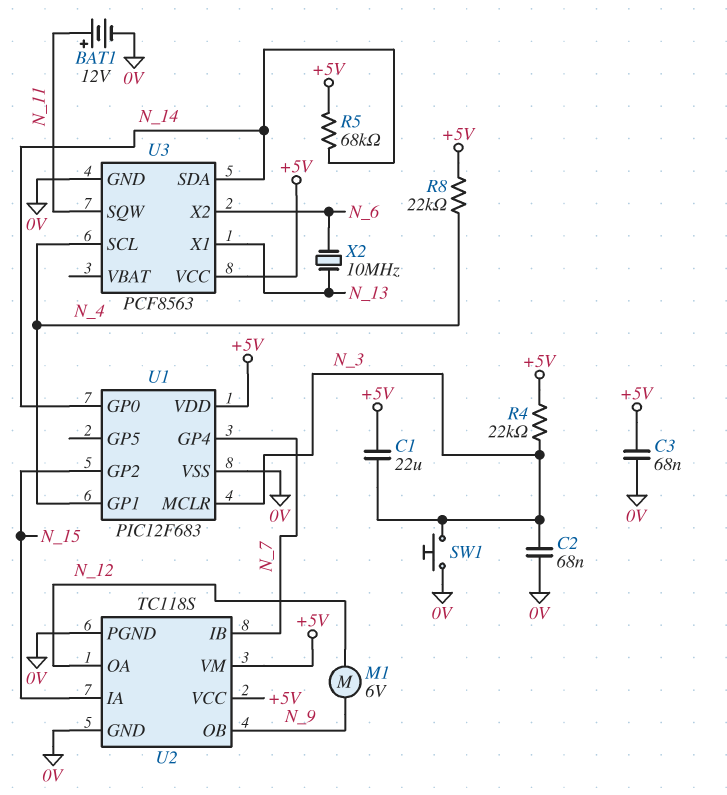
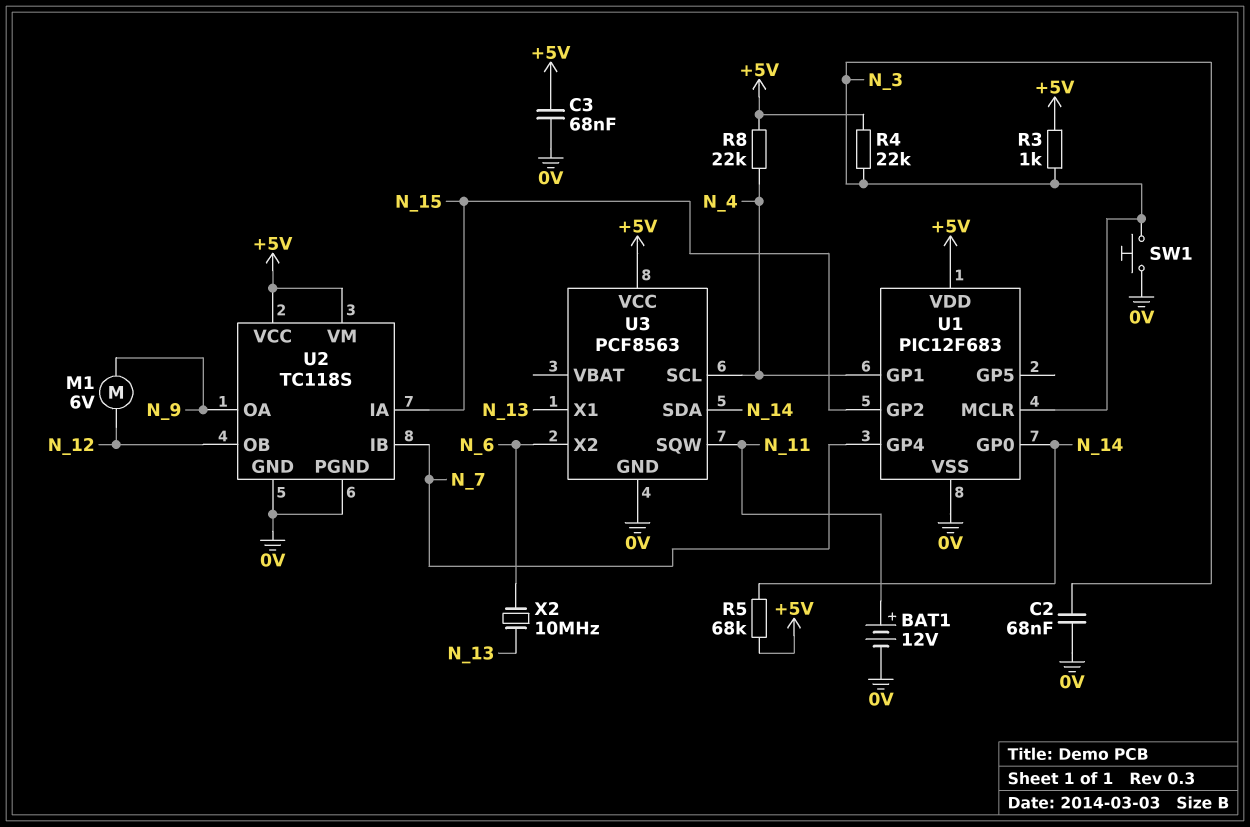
C1: 22uF (+5V, N_3) -> none
R3: none -> 1k (+5V, N_3)
U2 pin OA: N_12 -> N_9
U2 pin OB: N_9 -> N_12

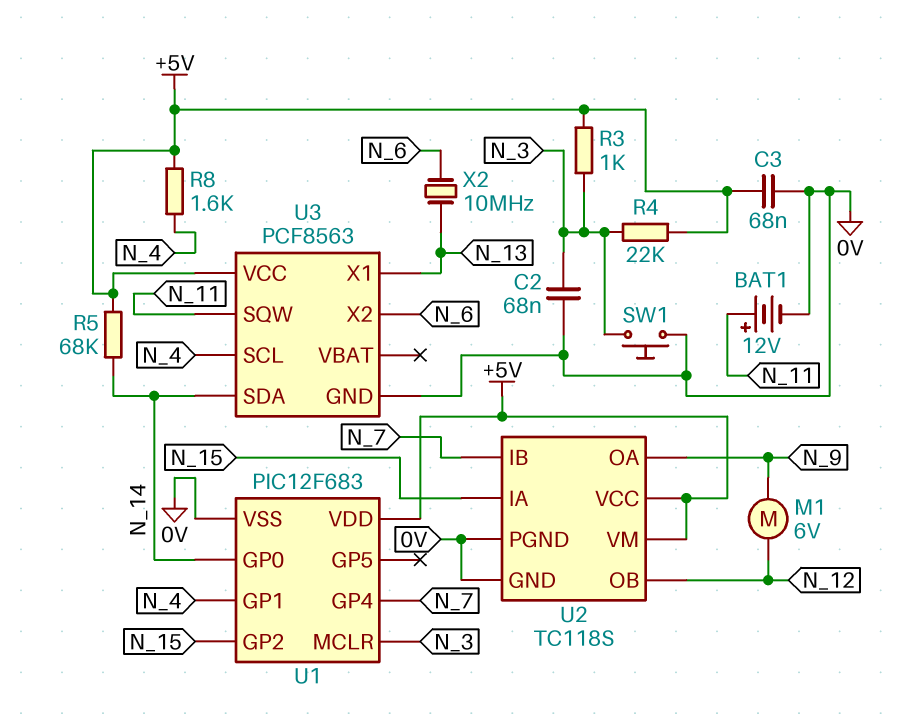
R8: 22k (+5V, N_4) -> 1.6k (+5V, N_4)

